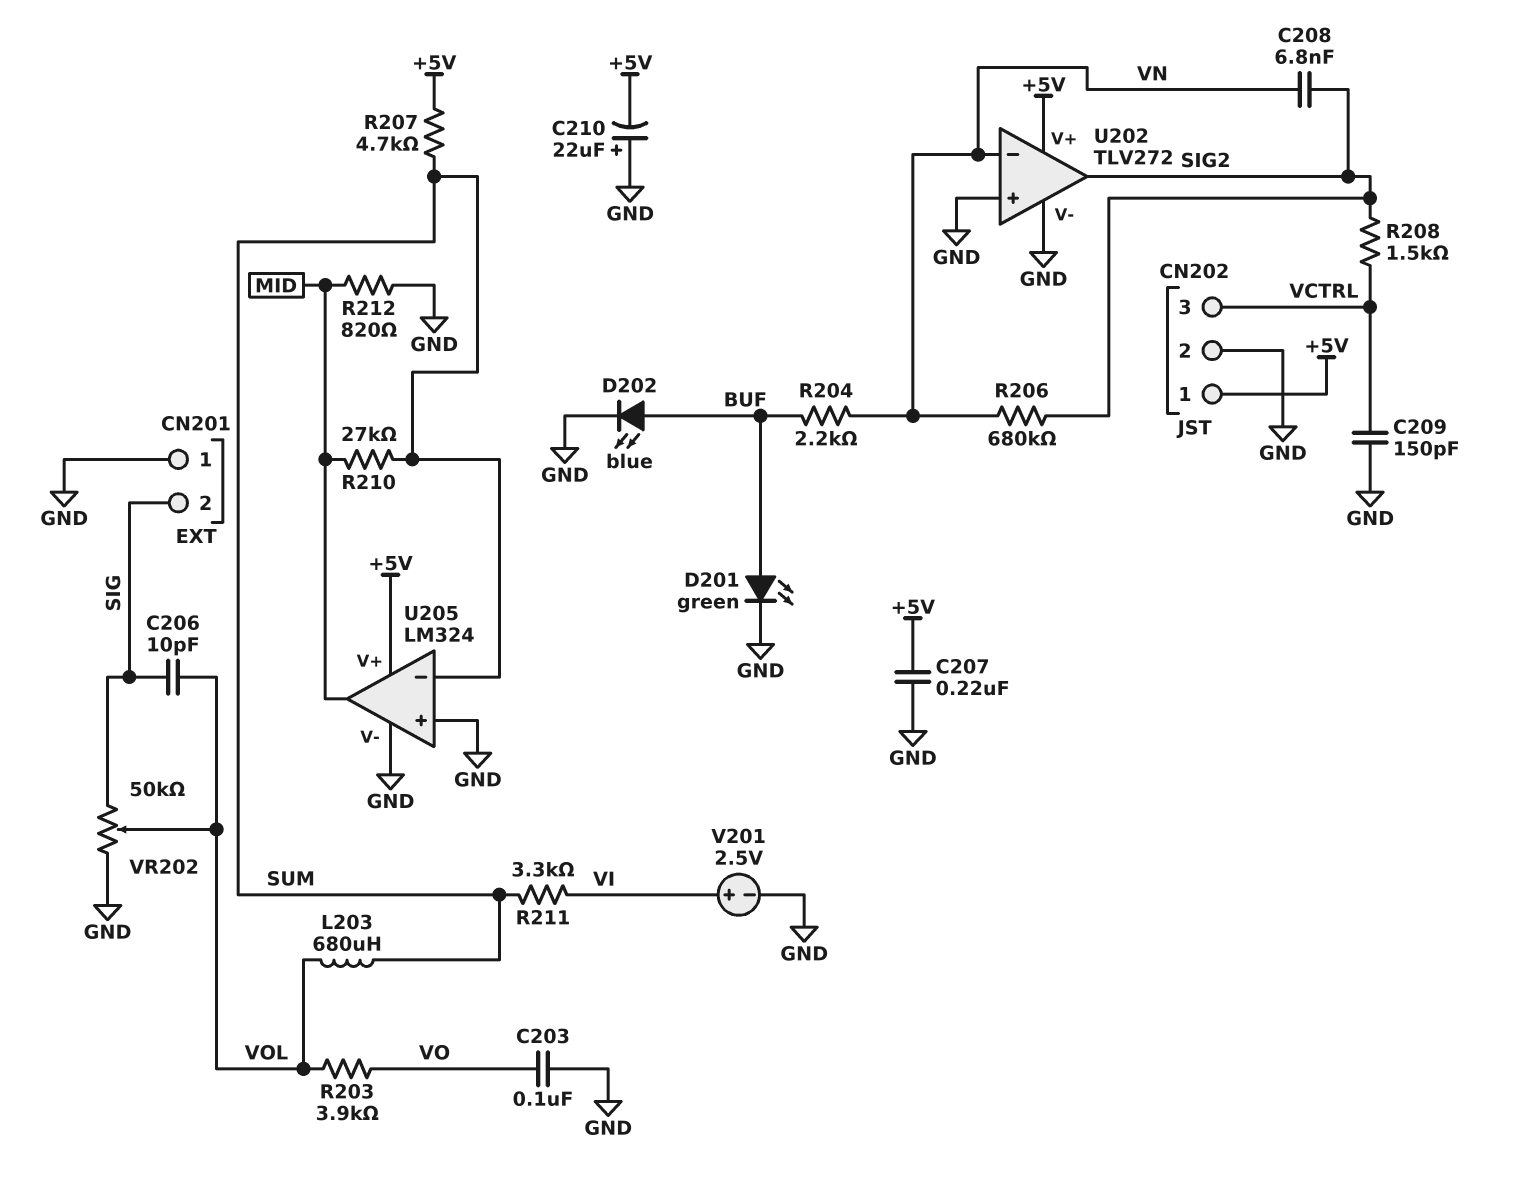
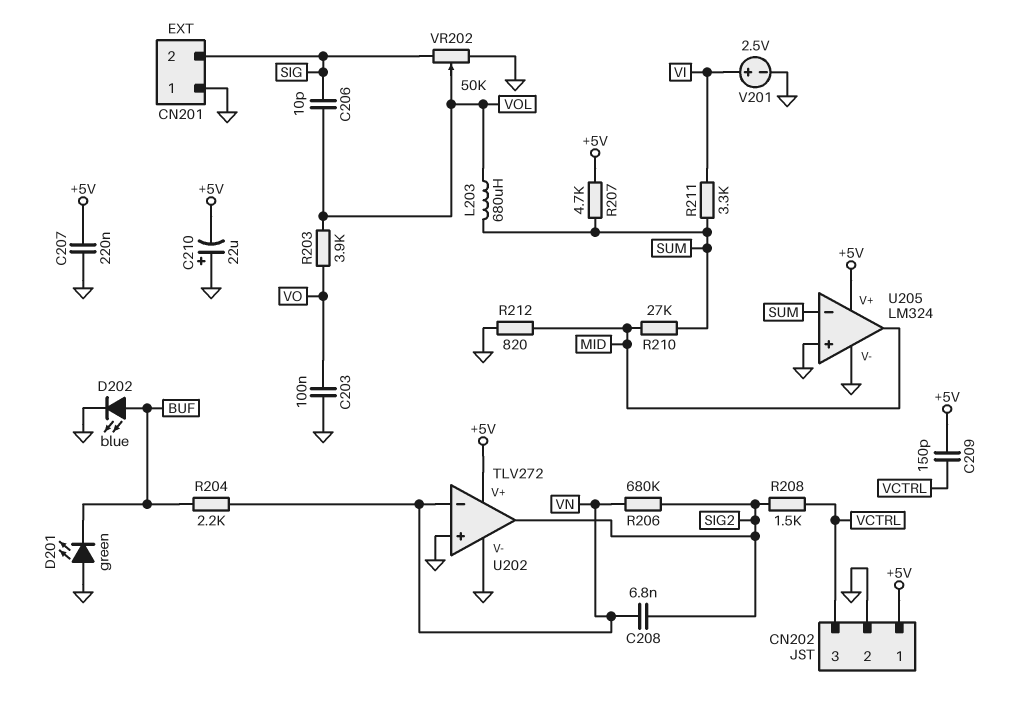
C209: 150pF (GND, VCTRL) -> 150pF (+5V, VCTRL)
D201: LED green (A BUF, K GND) -> LED green (A GND, K BUF)

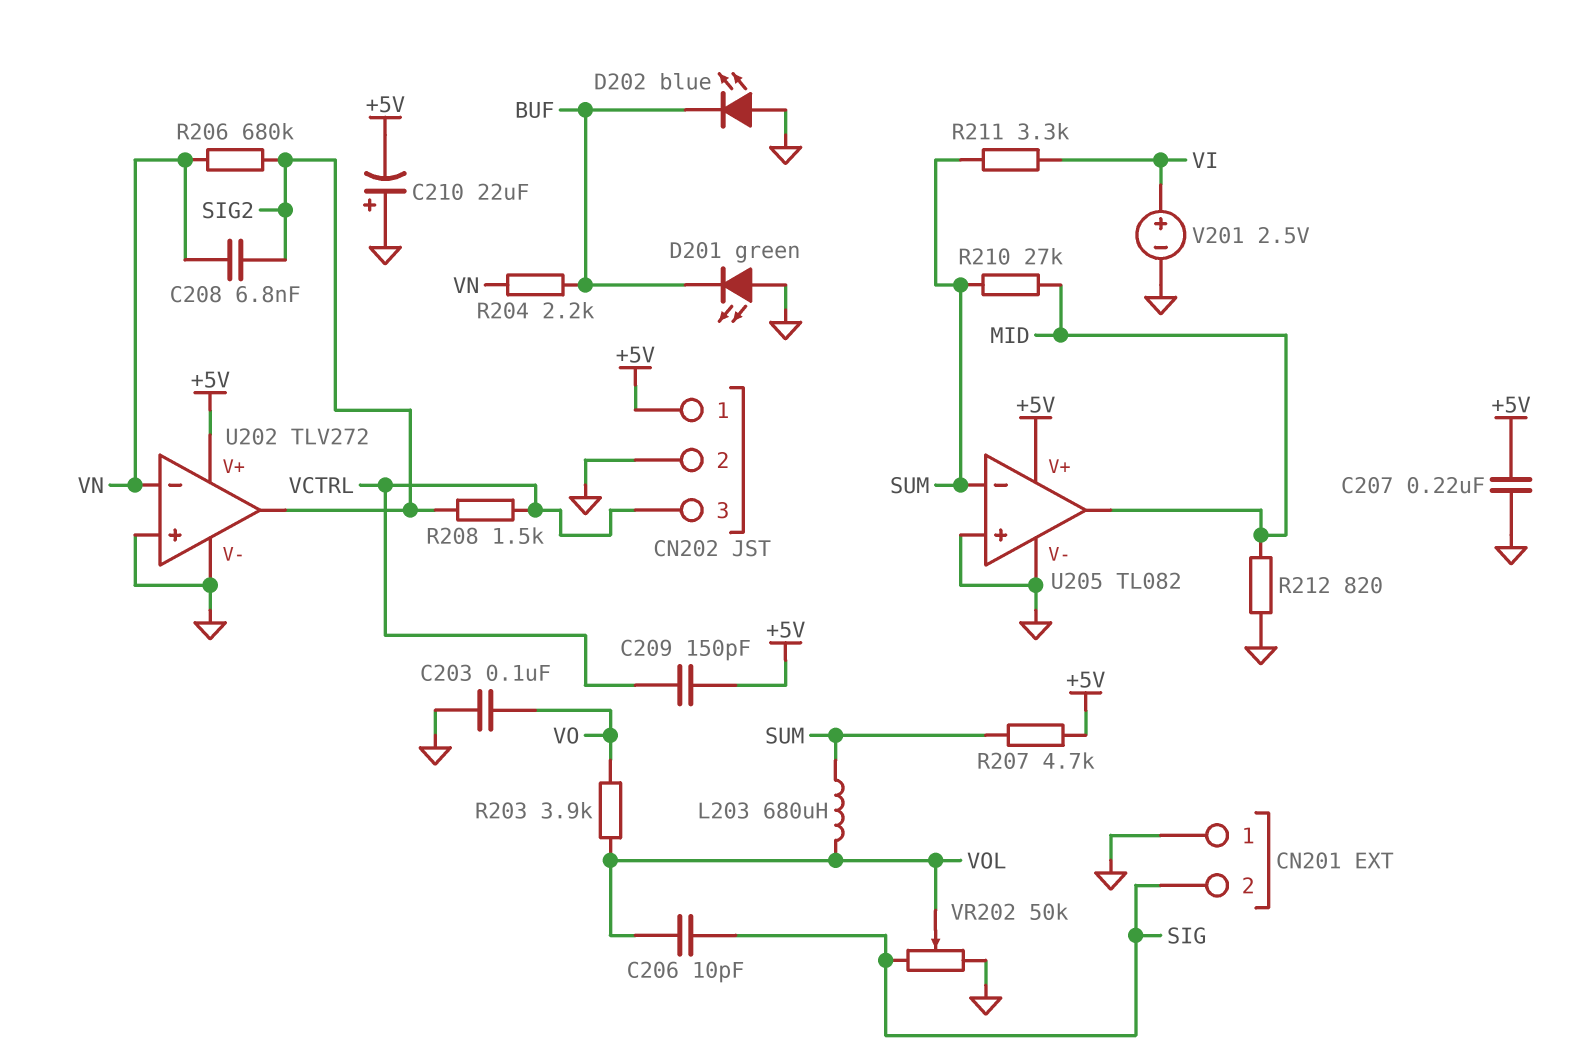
D202: LED blue (A BUF, K GND) -> LED blue (A GND, K BUF)
U205: LM324 -> TL082

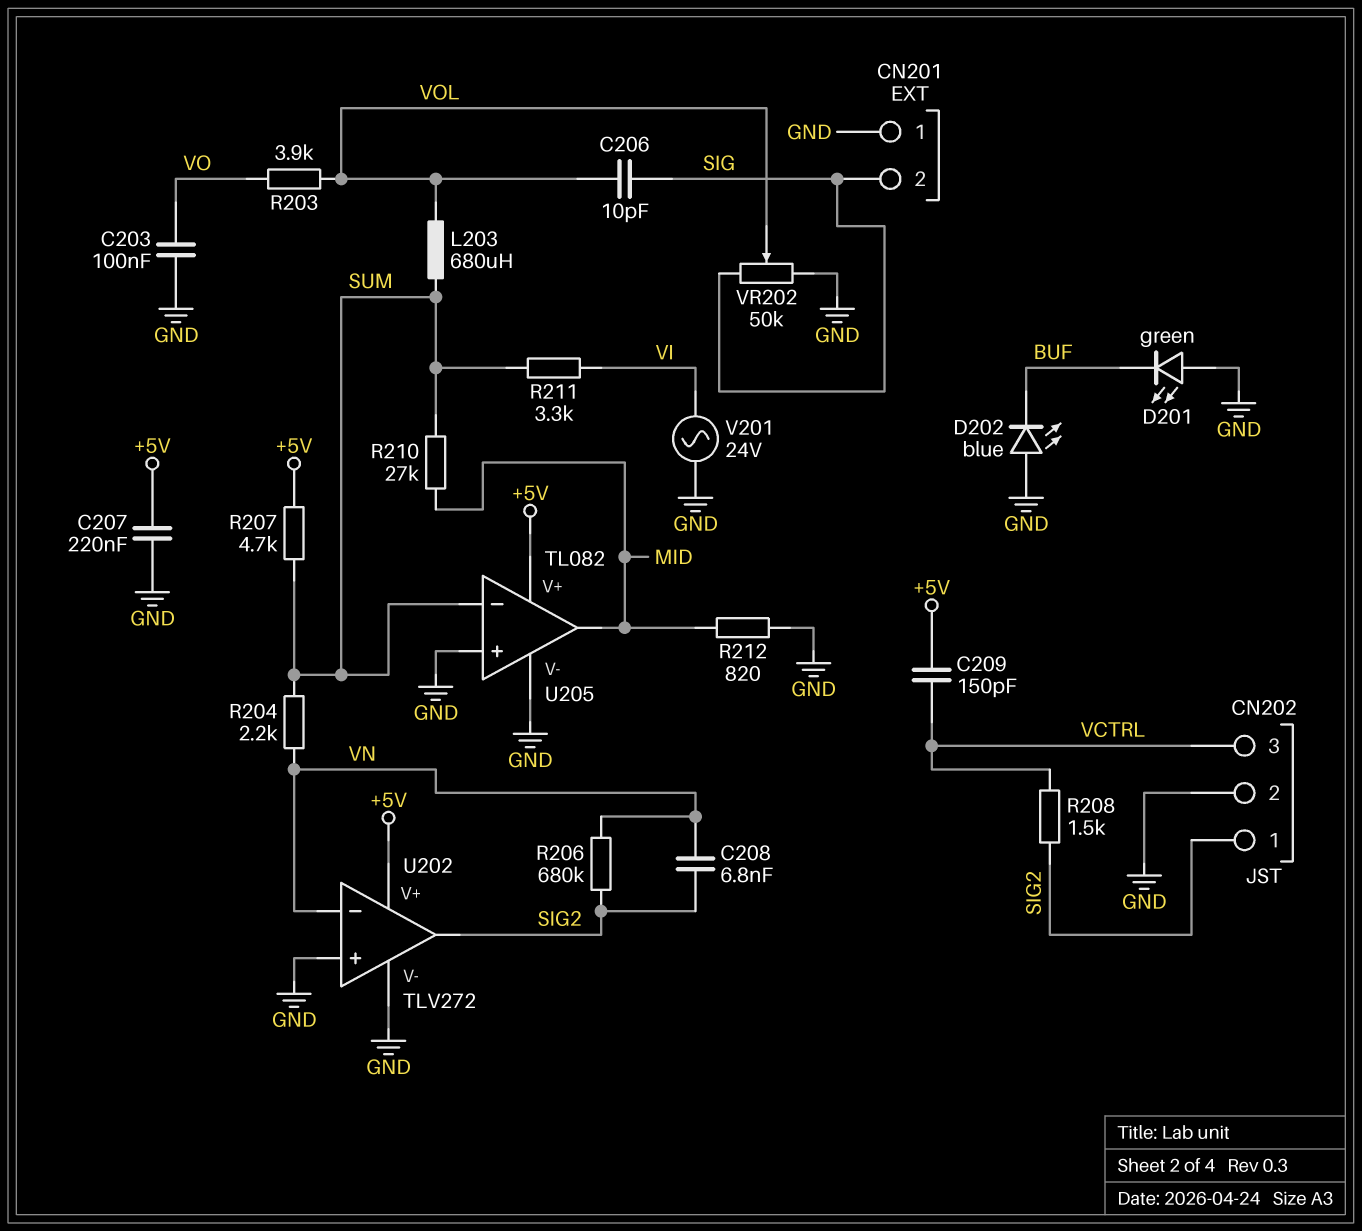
C210: 22uF (plus GND, minus +5V) -> none
CN202 pin 1: +5V -> SIG2
R204: 2.2k (BUF, VN) -> 2.2k (SUM, VN)
V201: 2.5V (plus VI, minus GND) -> AC 24V (GND, VI)

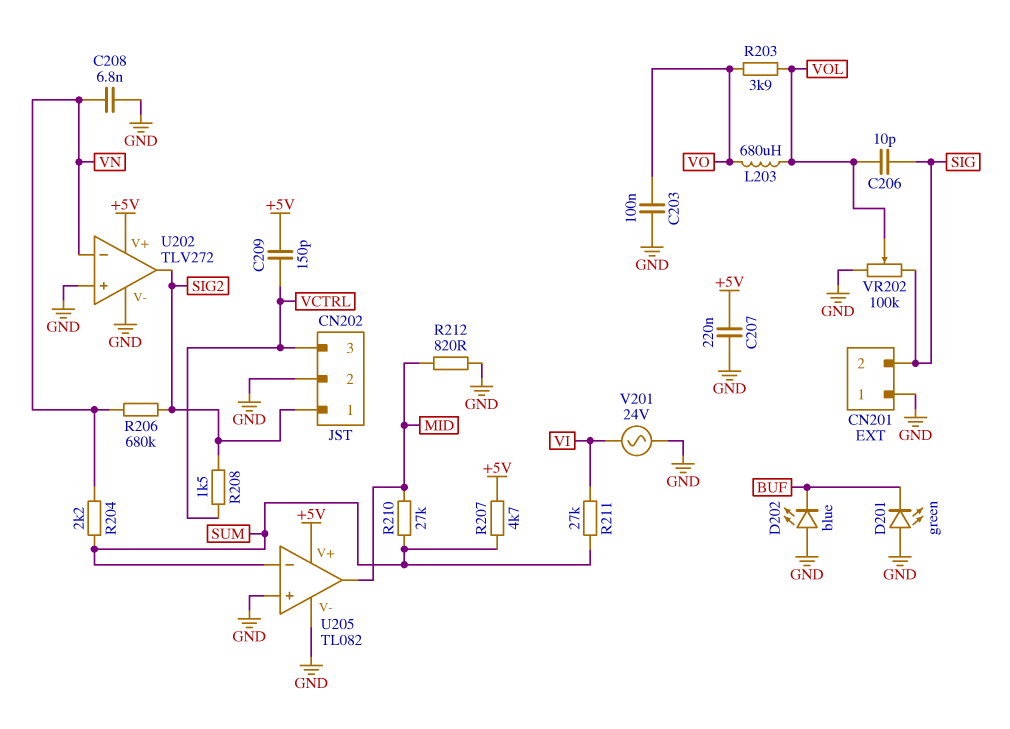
C208: 6.8nF (SIG2, VN) -> 6.8nF (GND, VN)
L203: 680uH (SUM, VOL) -> 680uH (VO, VOL)
R211: 3.3k (SUM, VI) -> 27k (SUM, VI)
VR202: 50k (GND, SIG, wiper VOL) -> 100k (GND, SIG, wiper VOL)

